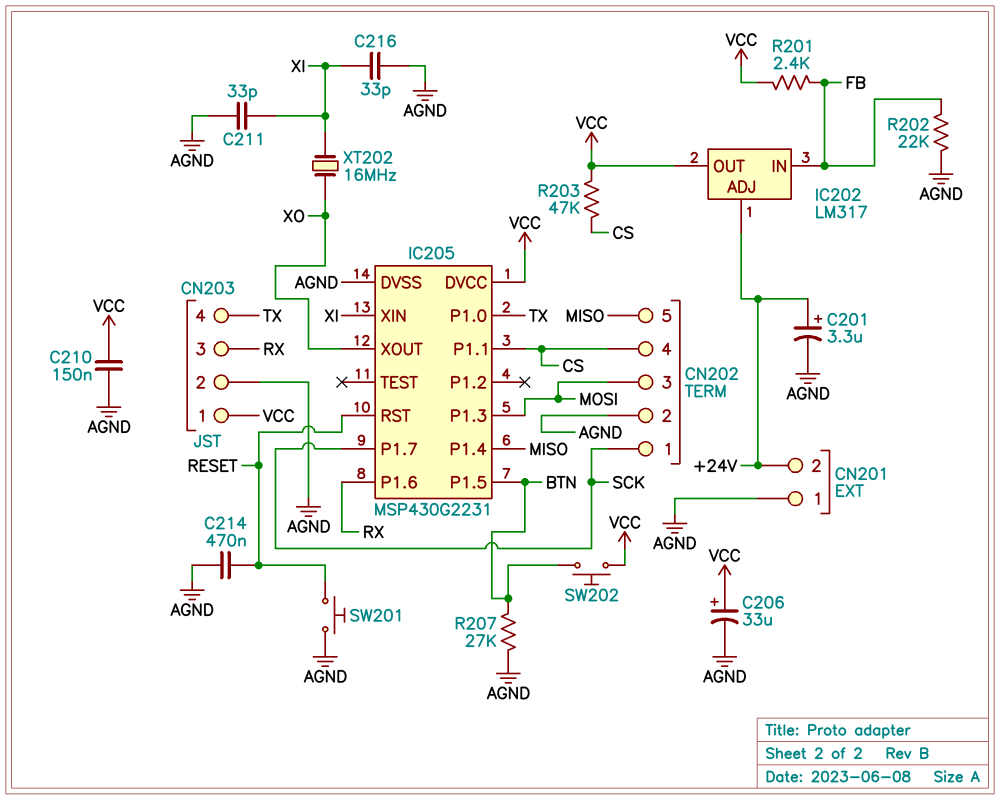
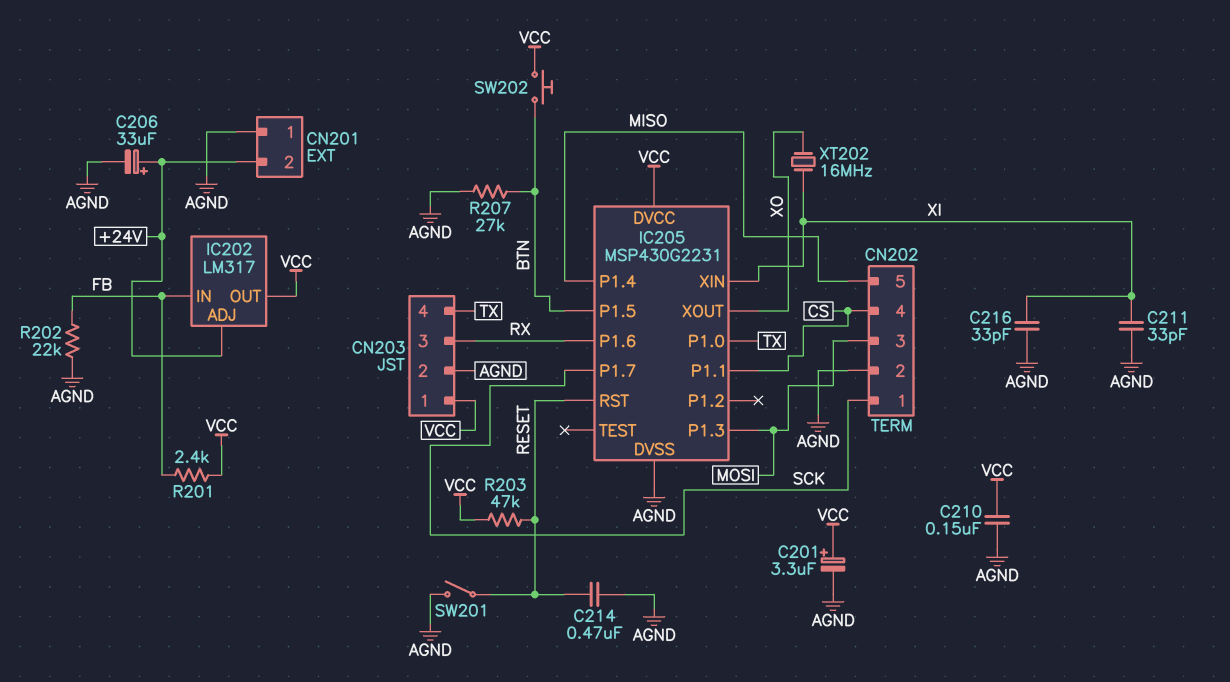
C201: 3.3uF (plus +24V, minus AGND) -> 3.3uF (plus VCC, minus AGND)
C206: 33uF (plus VCC, minus AGND) -> 33uF (plus +24V, minus AGND)
R203: 47k (CS, VCC) -> 47k (RESET, VCC)
SW201: button (AGND, RESET) -> switch (AGND, RESET)

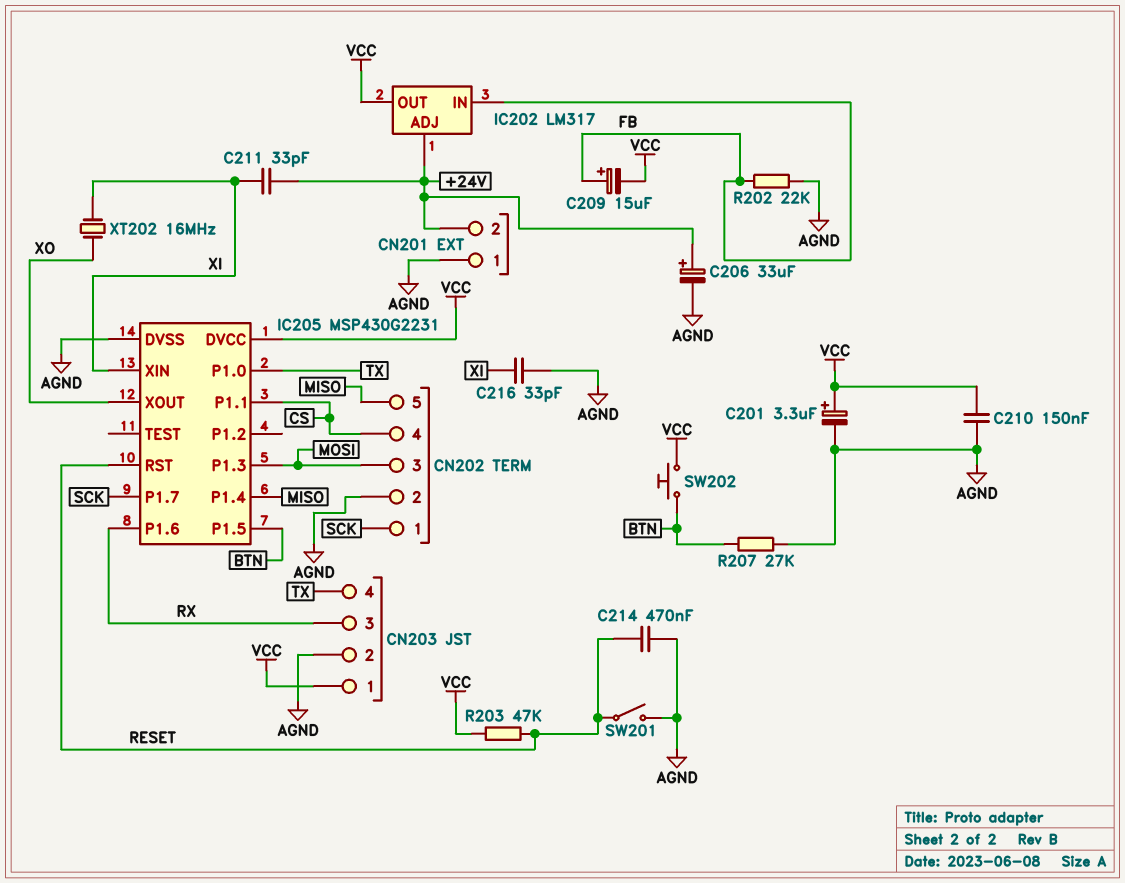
C209: none -> 15uF (plus FB, minus VCC)
C211: 33pF (AGND, XI) -> 33pF (+24V, XI)
R201: 2.4k (FB, VCC) -> none

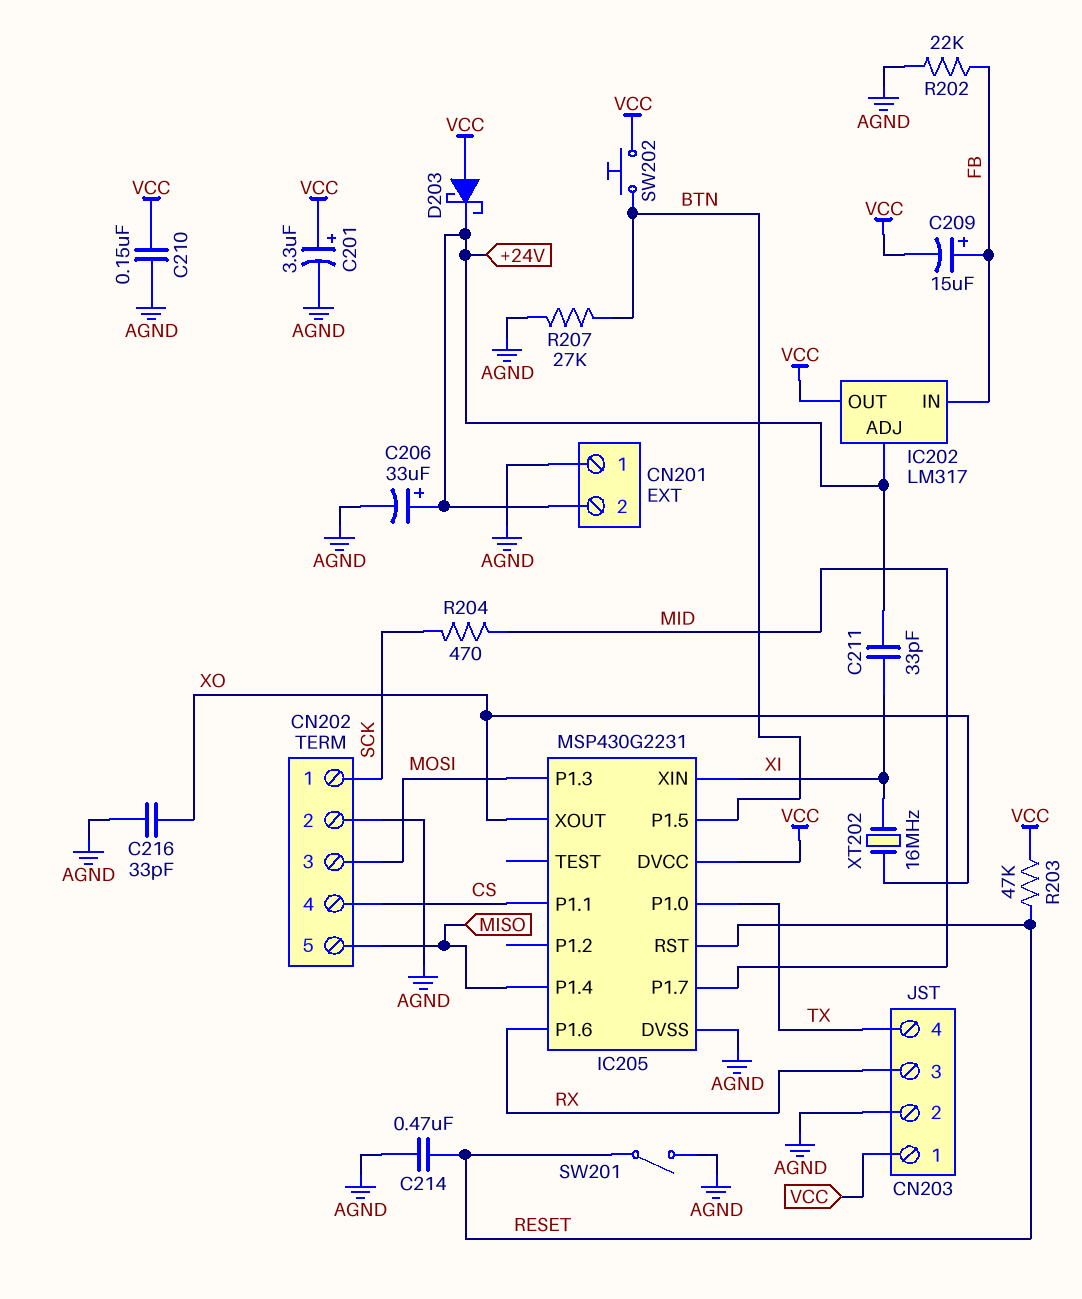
C216: 33pF (AGND, XI) -> 33pF (AGND, XO)
D203: none -> schottky (A VCC, K +24V)
IC205 pin P1.7: SCK -> MID
R204: none -> 470 (MID, SCK)

